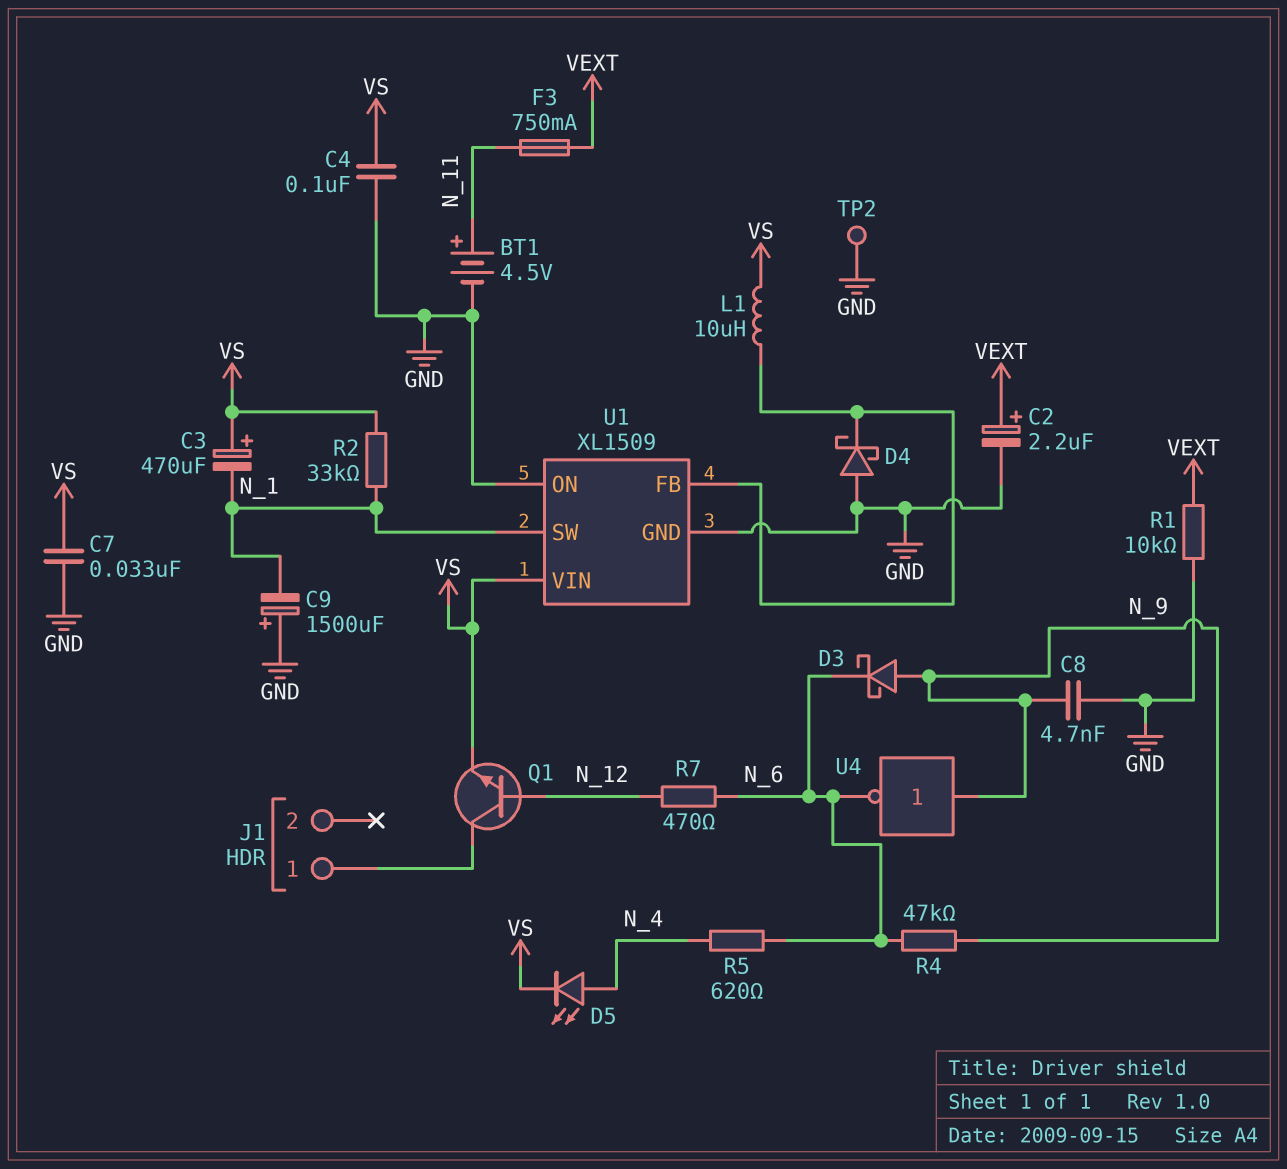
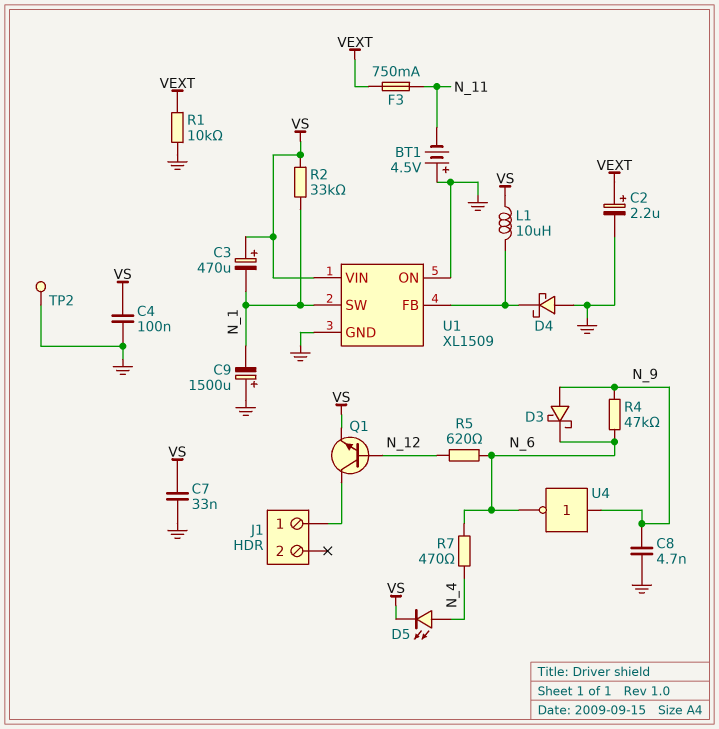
BT1: 4.5V (plus N_11, minus GND) -> 4.5V (plus GND, minus N_11)
R5: 620 (N_4, N_6) -> 620 (N_6, N_12)
R7: 470 (N_6, N_12) -> 470 (N_4, N_6)

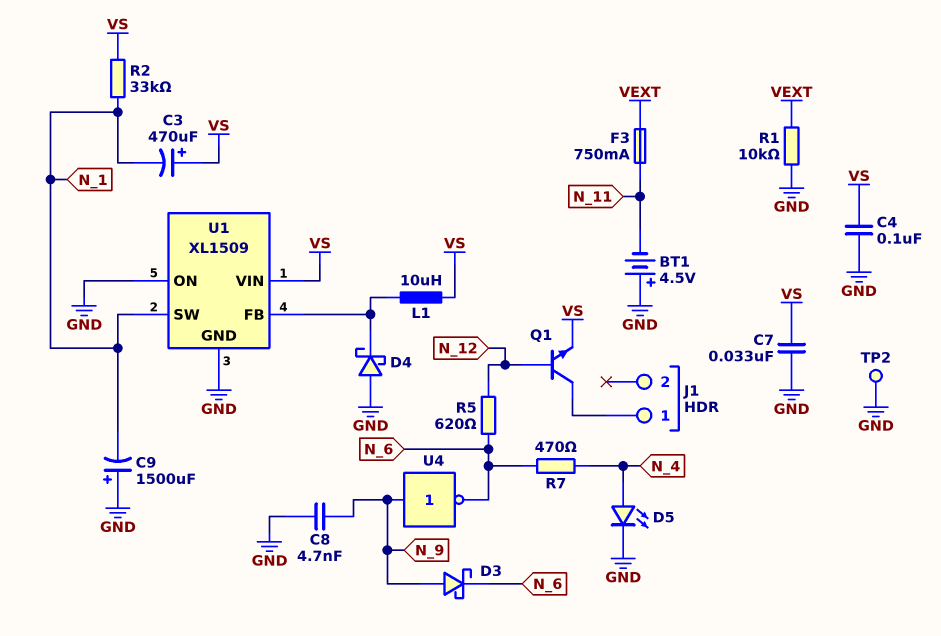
C2: 2.2uF (plus VEXT, minus GND) -> none
D5: LED (A N_4, K VS) -> LED (A N_4, K GND)
R4: 47k (N_6, N_9) -> none

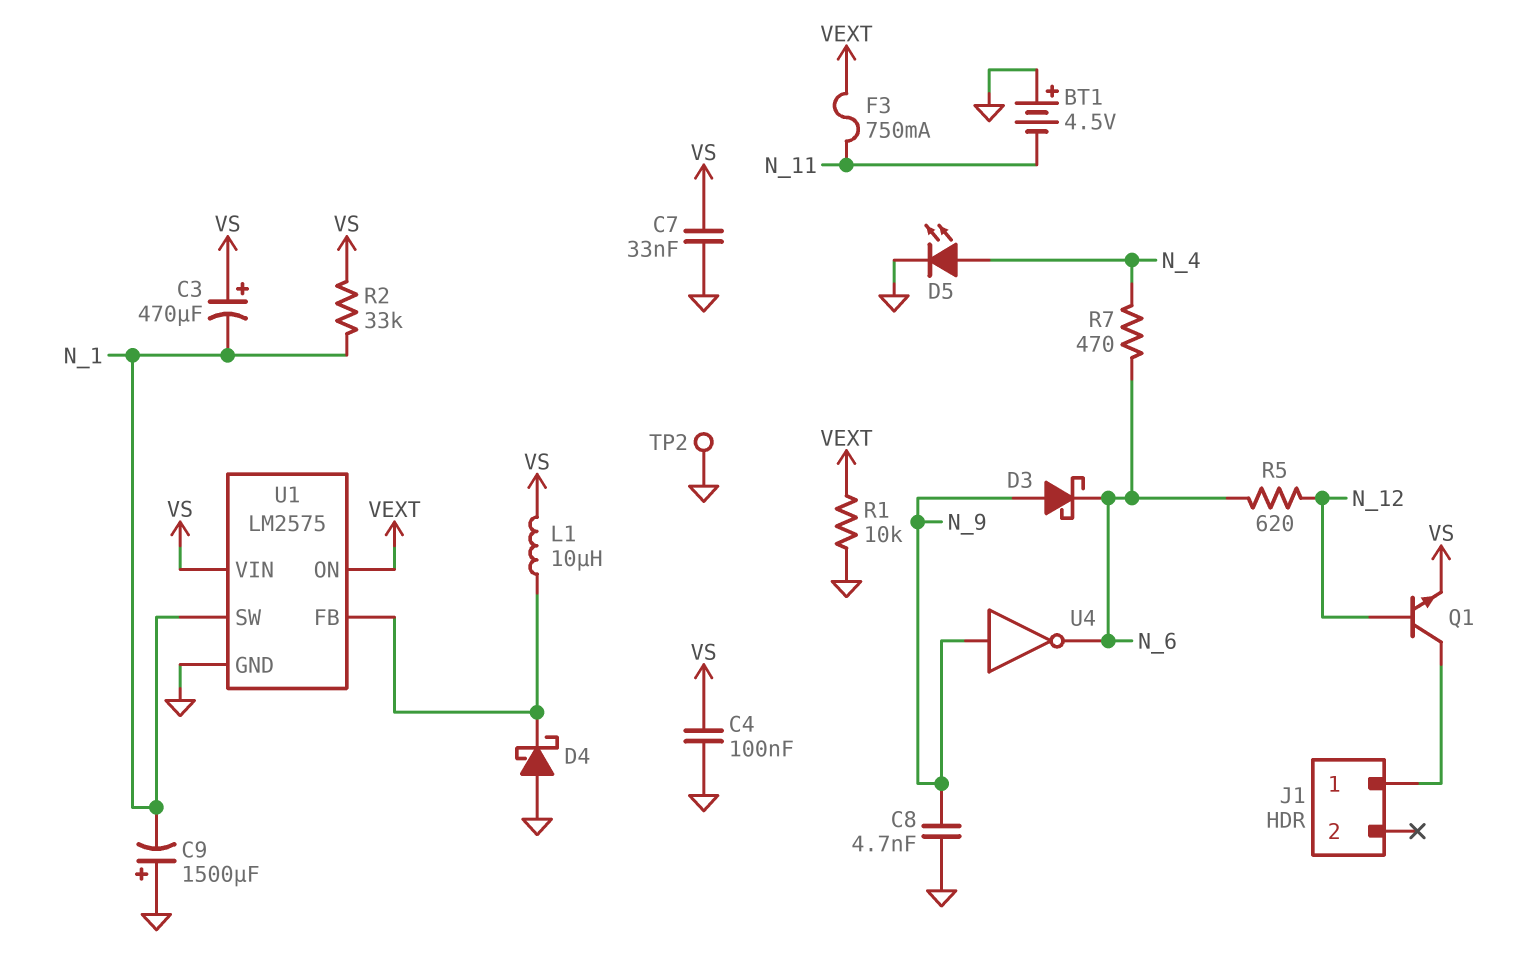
U1: XL1509 -> LM2575
U1 pin ON: GND -> VEXT

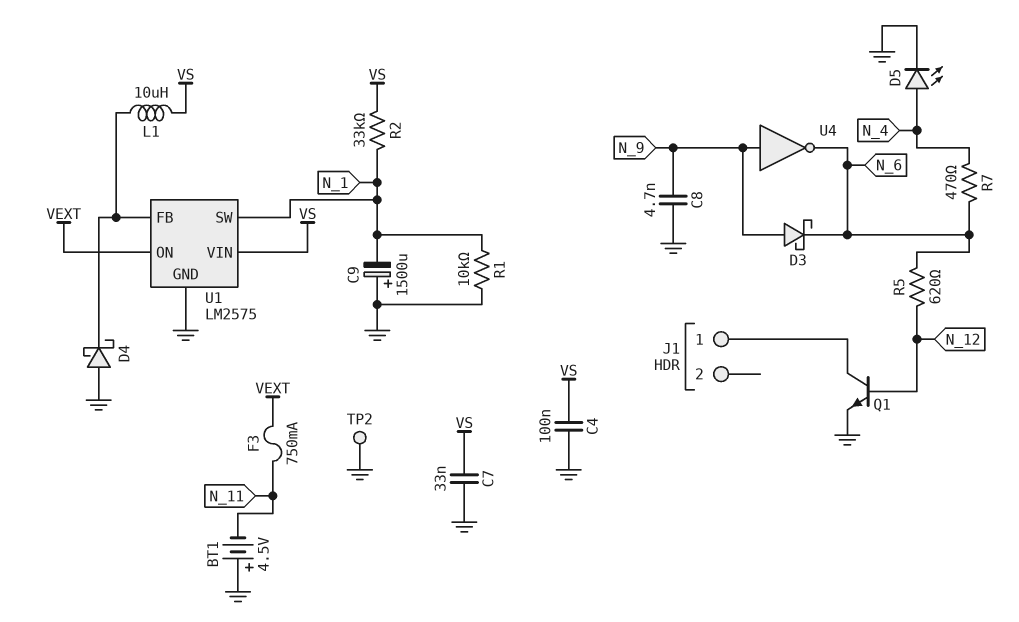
C3: 470uF (plus VS, minus N_1) -> none
Q1: NPN (B N_12, C J1/1, E VS) -> NPN (B N_12, C J1/1, E GND)
R1: 10k (GND, VEXT) -> 10k (GND, N_1)

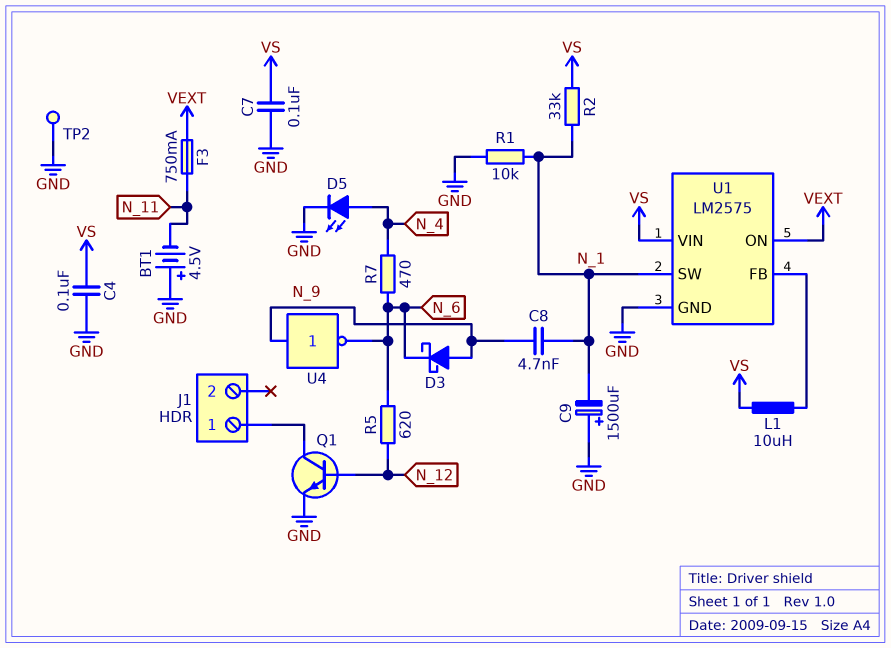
C7: 33nF (GND, VS) -> 100nF (GND, VS)
C8: 4.7nF (GND, N_9) -> 4.7nF (N_1, N_9)
D4: schottky (A GND, K U1/FB) -> none

